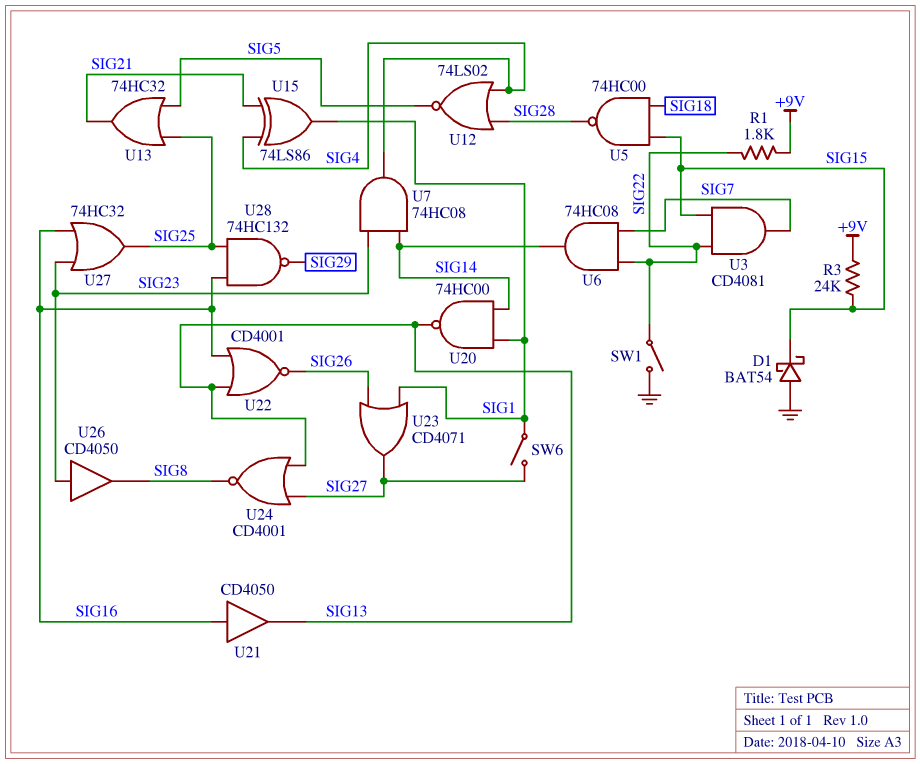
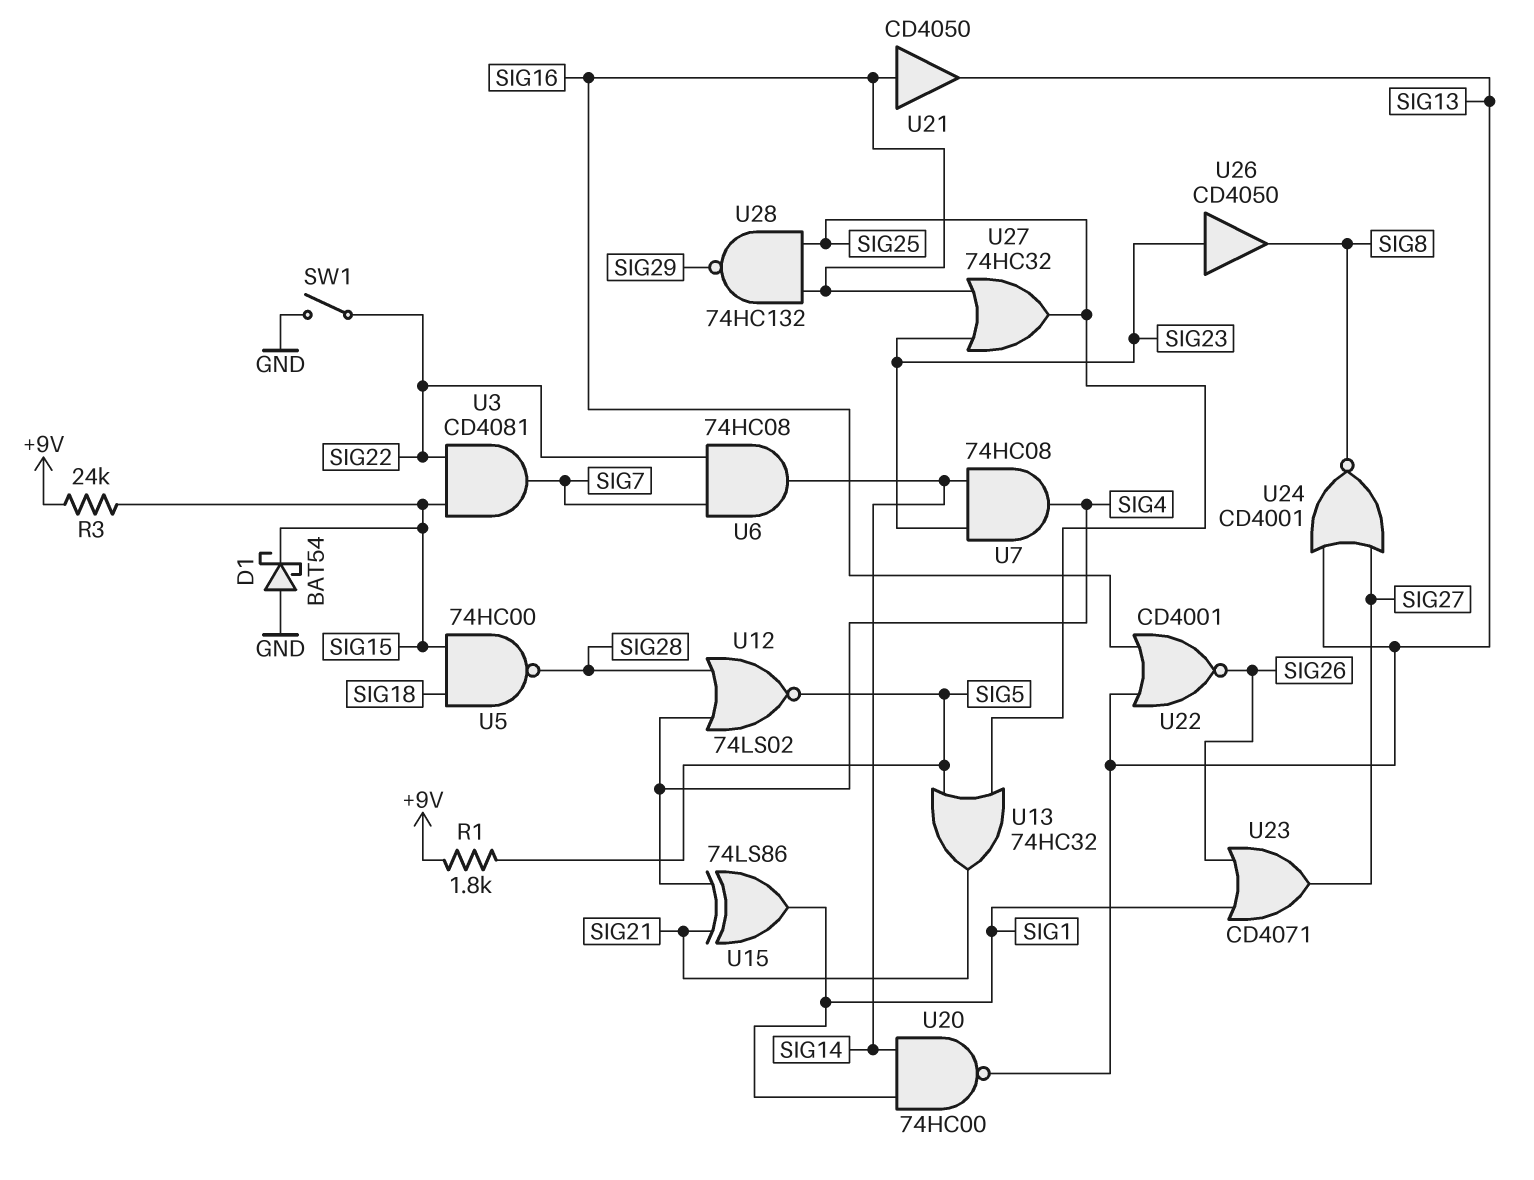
R1: 1.8k (+9V, SIG22) -> 1.8k (+9V, SIG5)
SW6: switch (SIG1, SIG27) -> none

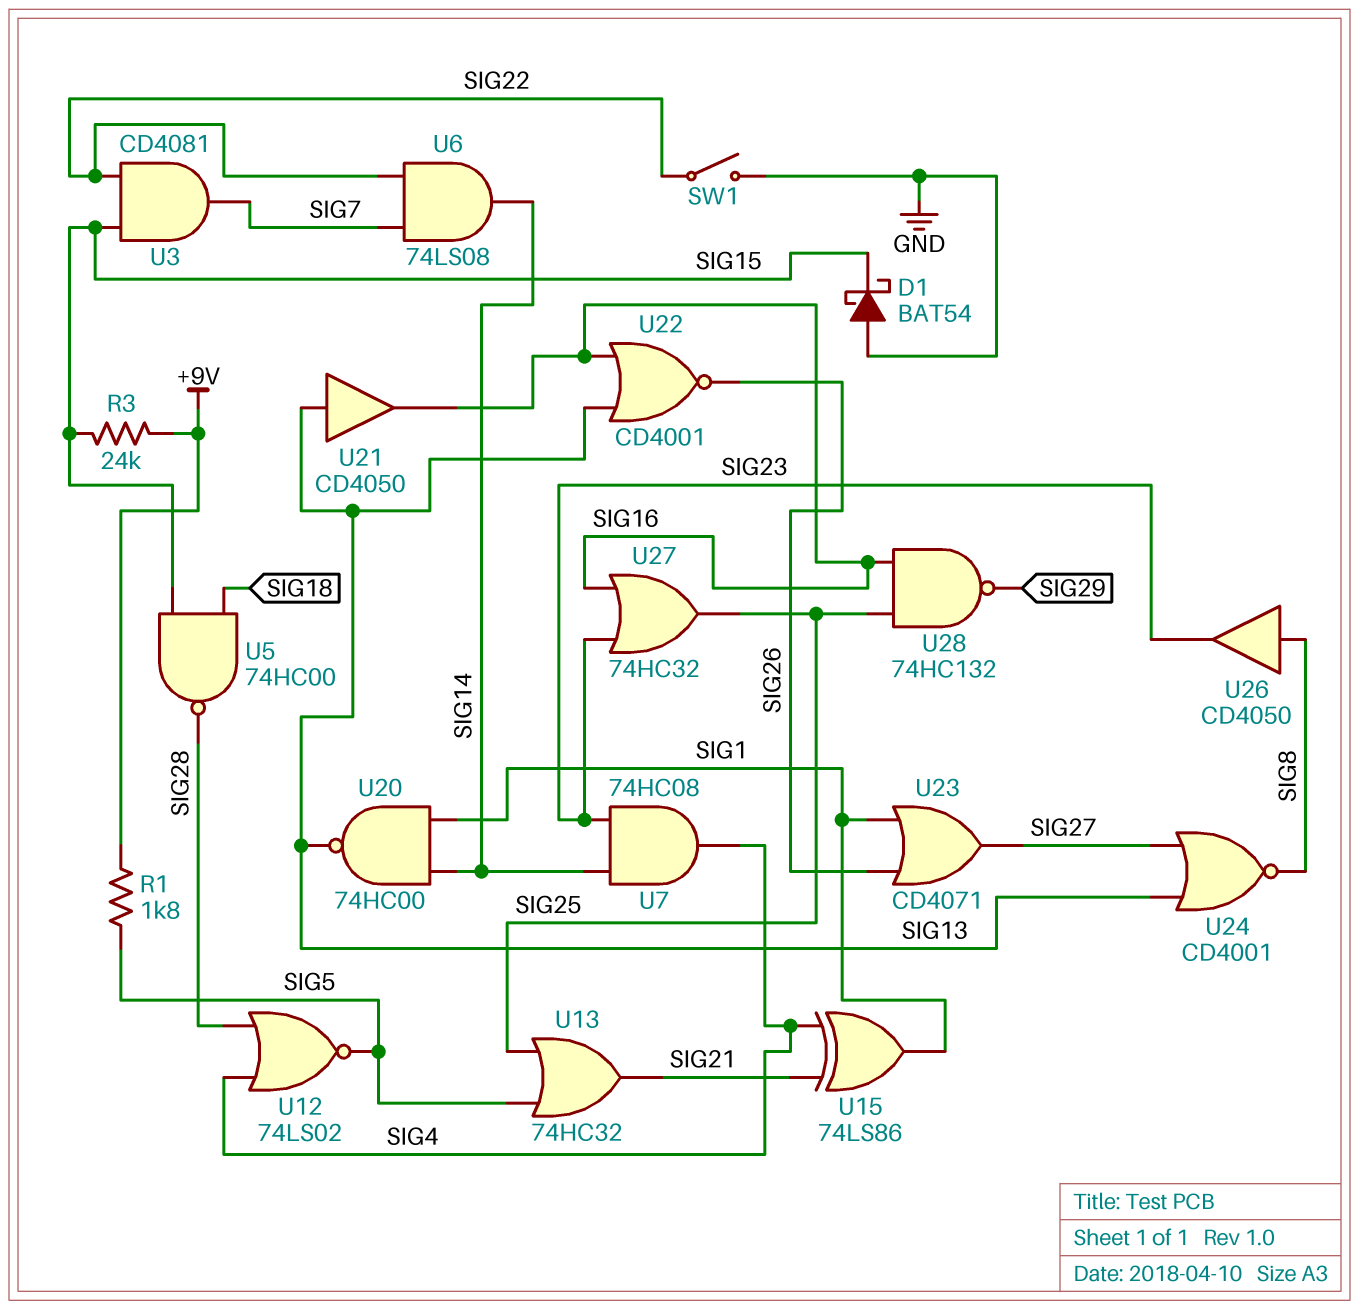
U6: AND 74HC08 (in SIG7, in SIG22, out SIG14) -> AND 74LS08 (in SIG7, in SIG22, out SIG14)
U21: buffer CD4050 (in SIG16, out SIG13) -> buffer CD4050 (in SIG13, out SIG16)
U26: buffer CD4050 (in SIG23, out SIG8) -> buffer CD4050 (in SIG8, out SIG23)

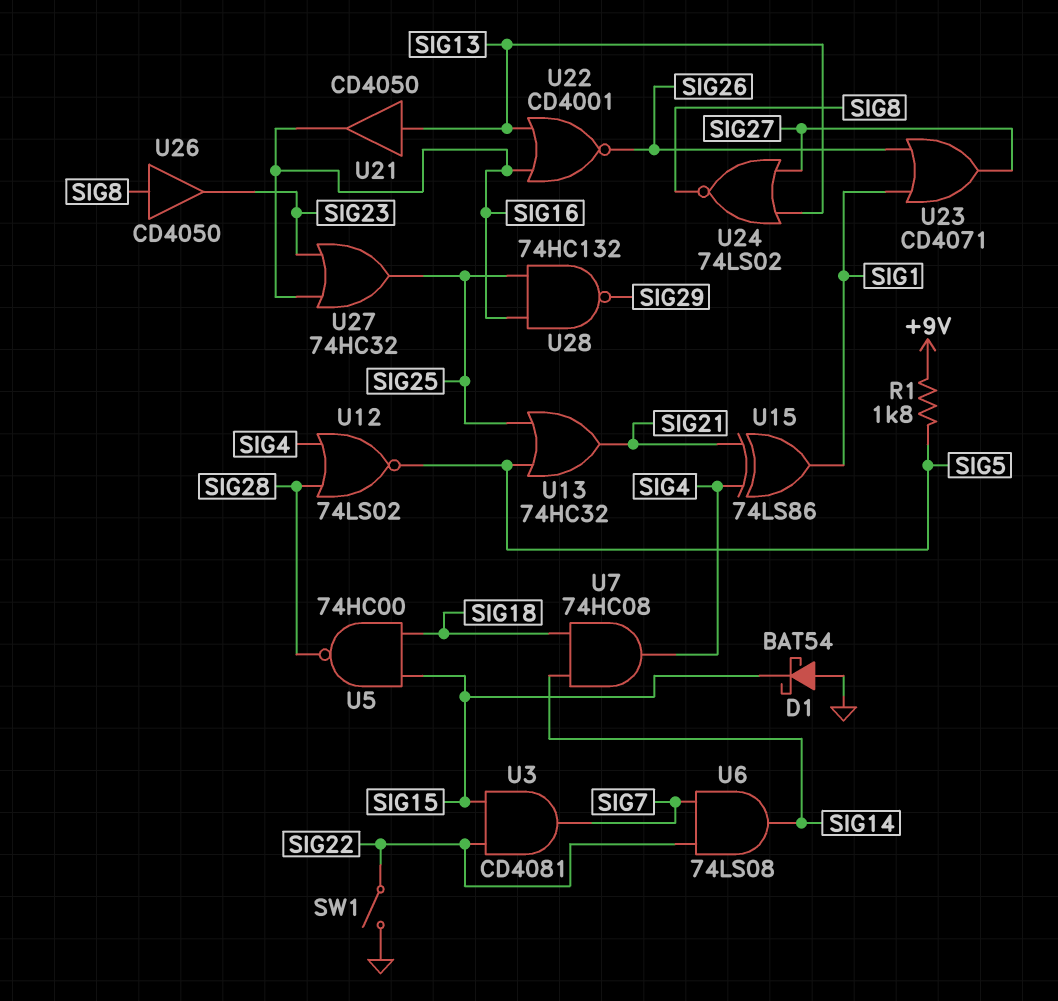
R3: 24k (+9V, SIG15) -> none
U7: AND 74HC08 (in SIG14, in SIG23, out SIG4) -> AND 74HC08 (in SIG14, in SIG18, out SIG4)
U20: NAND 74HC00 (in SIG1, in SIG14, out SIG13) -> none
U24: NOR CD4001 (in SIG13, in SIG27, out SIG8) -> NOR 74LS02 (in SIG13, in SIG27, out SIG8)

